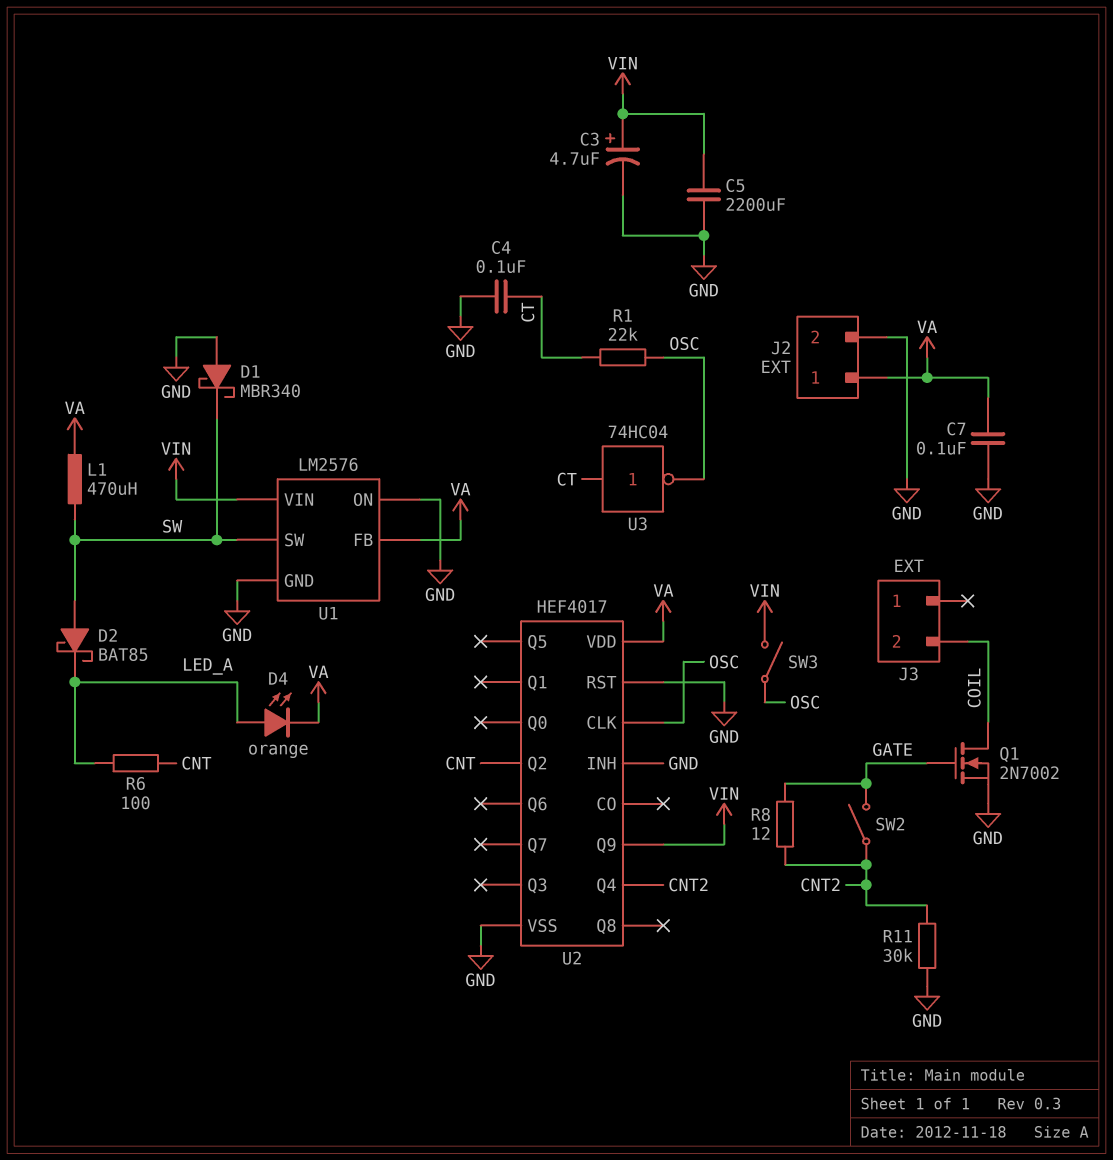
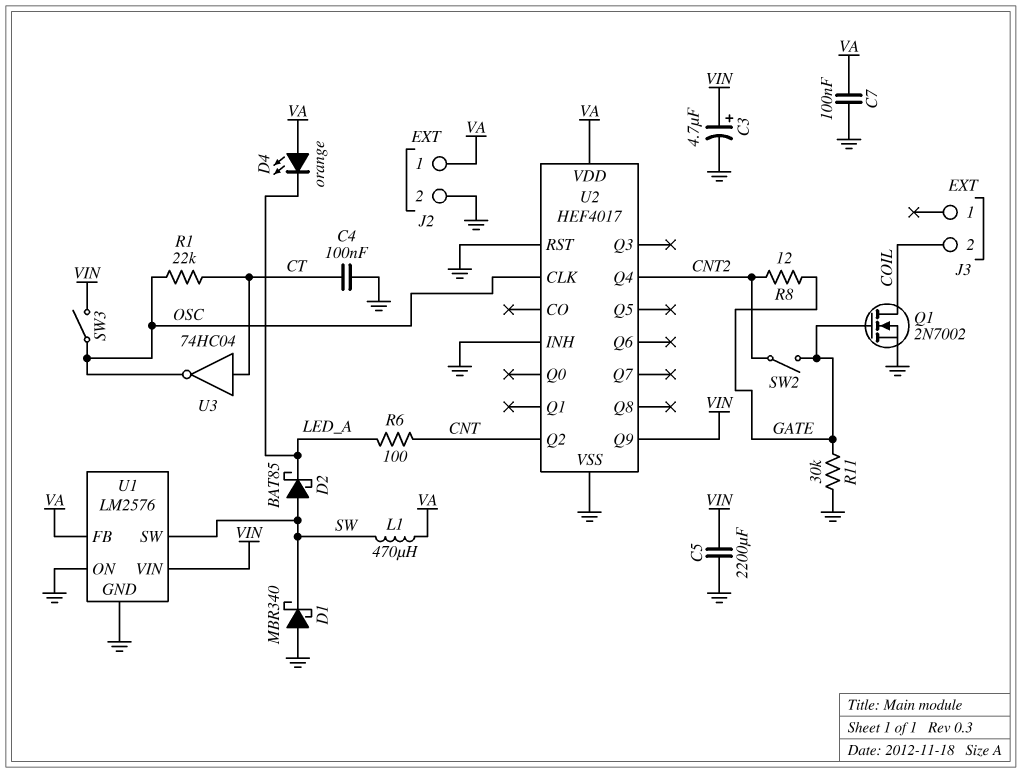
D4: LED orange (A LED_A, K VA) -> LED orange (A VA, K LED_A)
R11: 30k (CNT2, GND) -> 30k (GATE, GND)

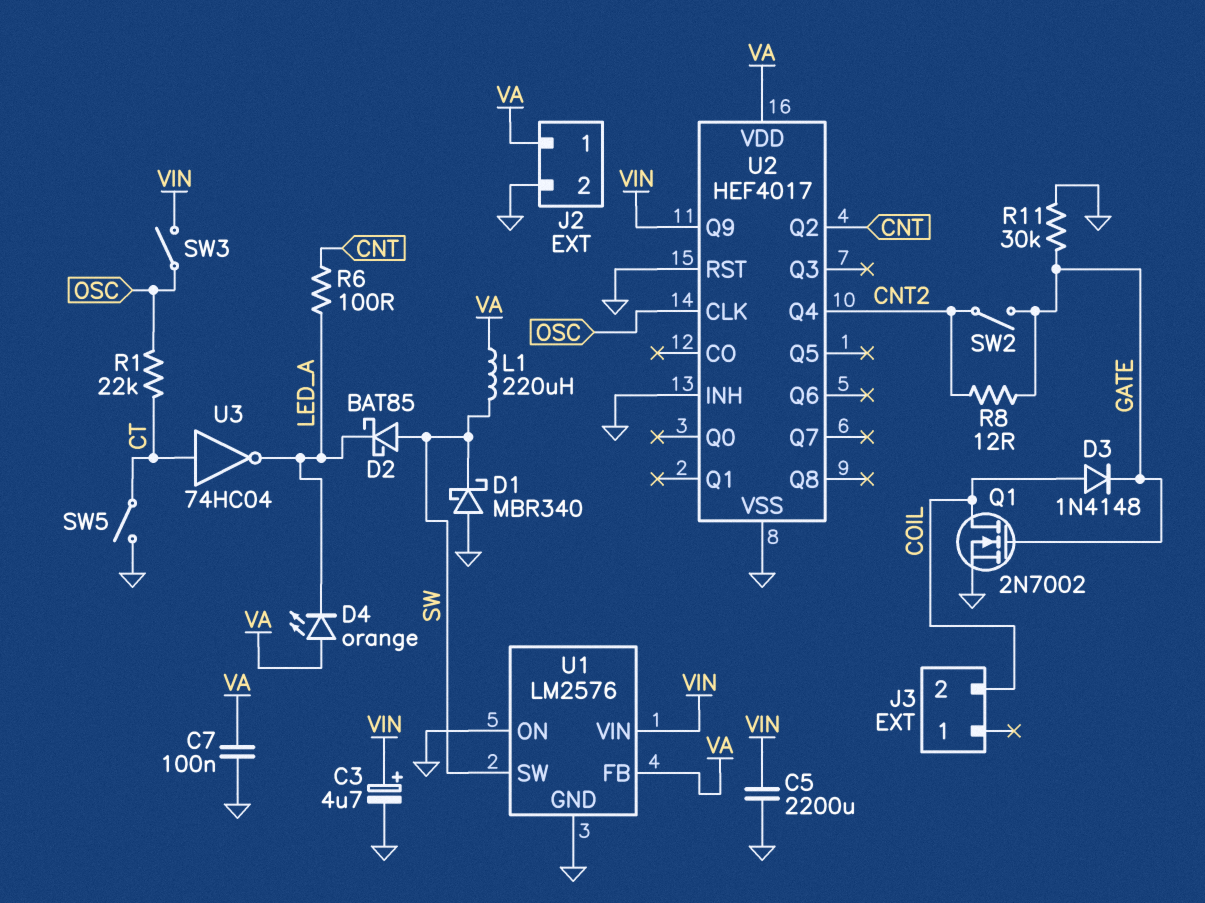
C4: 100nF (CT, GND) -> none
D3: none -> diode 1N4148 (A COIL, K GATE)
L1: 470uH (SW, VA) -> 220uH (SW, VA)
SW5: none -> switch (CT, GND)
U3: NOT 74HC04 (in CT, out OSC) -> NOT 74HC04 (in CT, out LED_A)

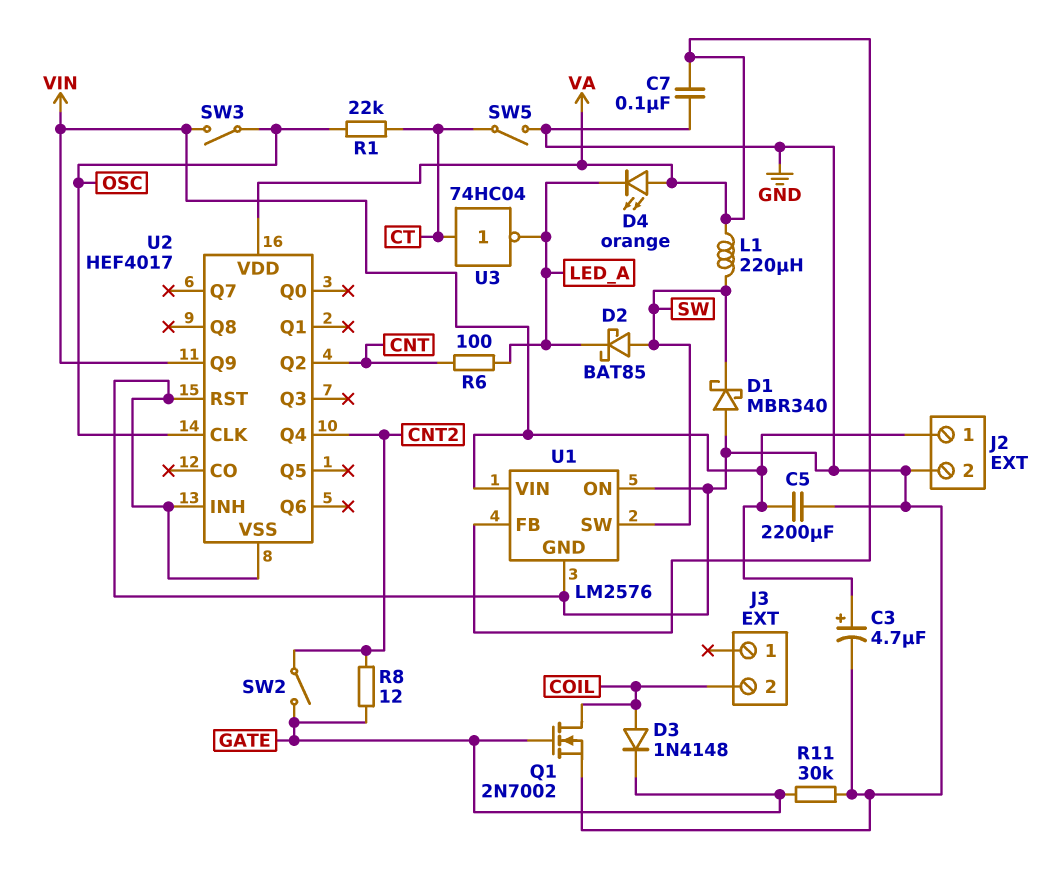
J2 pin 1: VA -> VIN

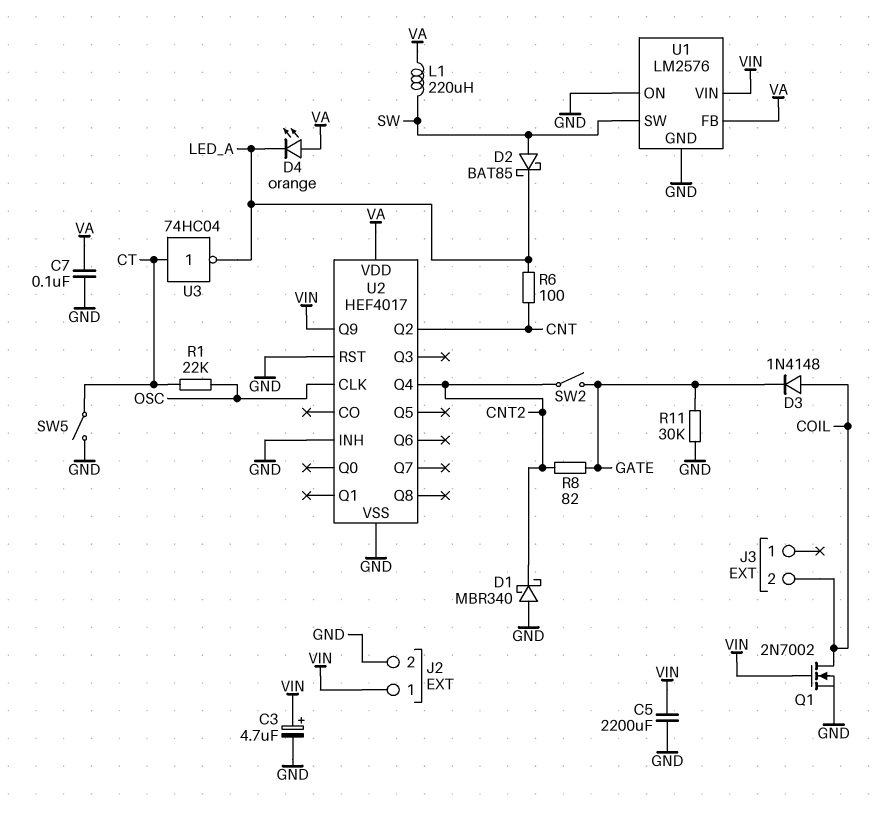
D1: schottky MBR340 (A GND, K SW) -> schottky MBR340 (A GND, K CNT2)
Q1: NMOS 2N7002 (G GATE, D COIL, S GND) -> NMOS 2N7002 (G VIN, D COIL, S GND)
R8: 12 (CNT2, GATE) -> 82 (CNT2, GATE)
SW3: switch (OSC, VIN) -> none

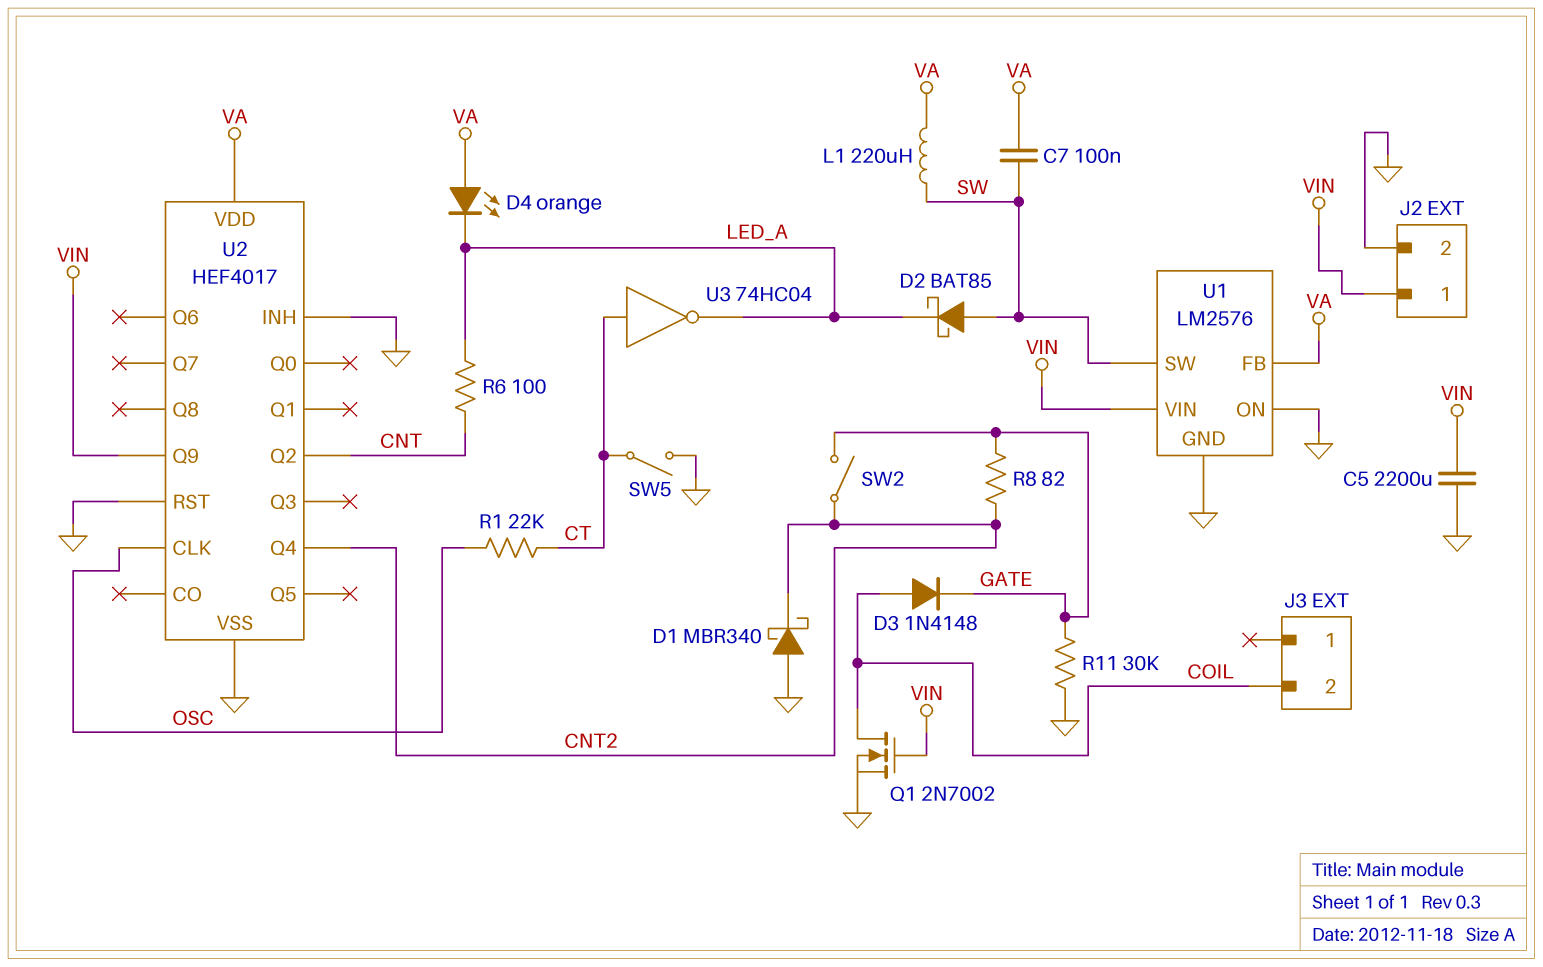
C3: 4.7uF (plus VIN, minus GND) -> none
C7: 100nF (GND, VA) -> 100nF (SW, VA)

